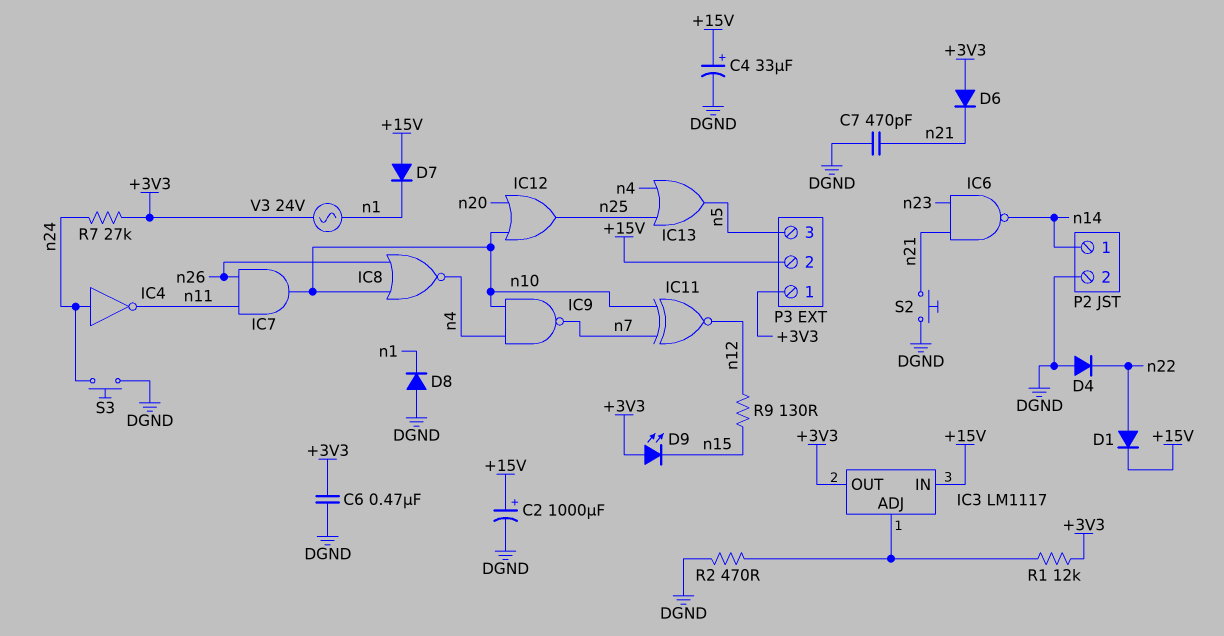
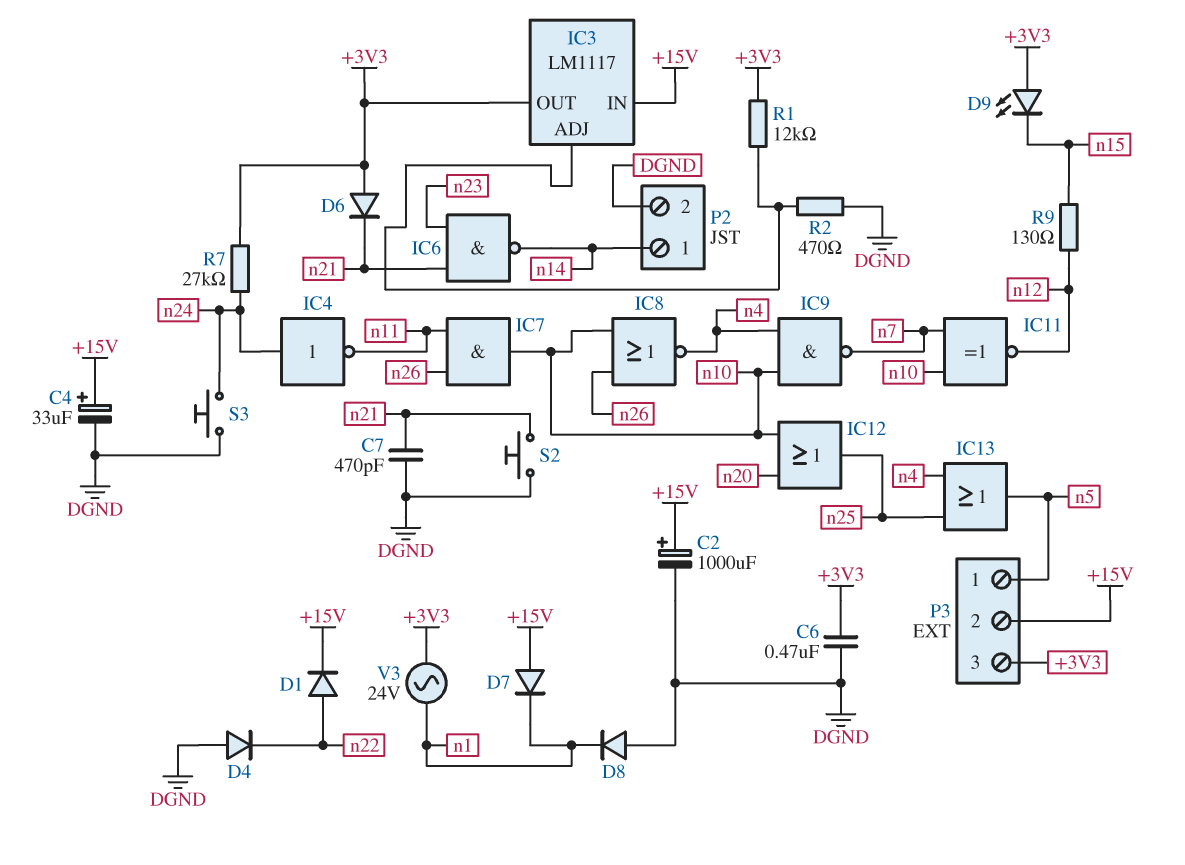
P3 pin 1: +3V3 -> n5
P3 pin 3: n5 -> +3V3

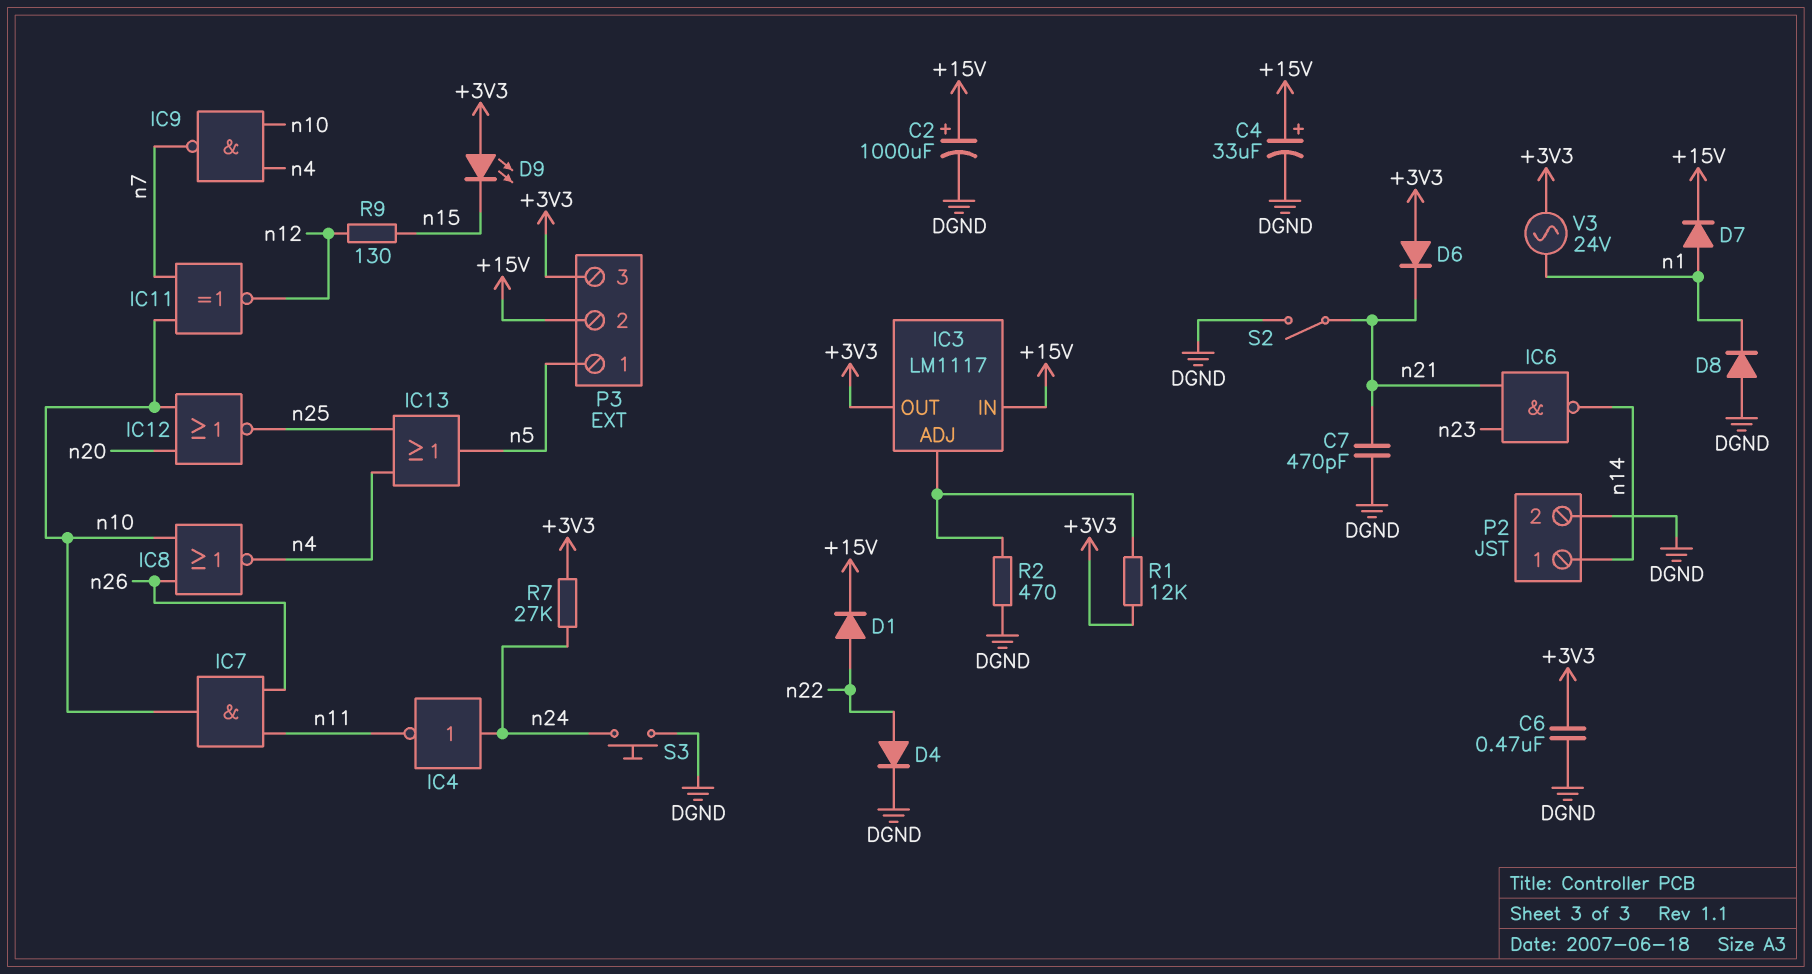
D4: diode (A DGND, K n22) -> diode (A n22, K DGND)
D7: diode (A +15V, K n1) -> diode (A n1, K +15V)
IC12: OR (in n10, in n20, out n25) -> NOR (in n10, in n20, out n25)
S2: button (DGND, n21) -> switch (DGND, n21)

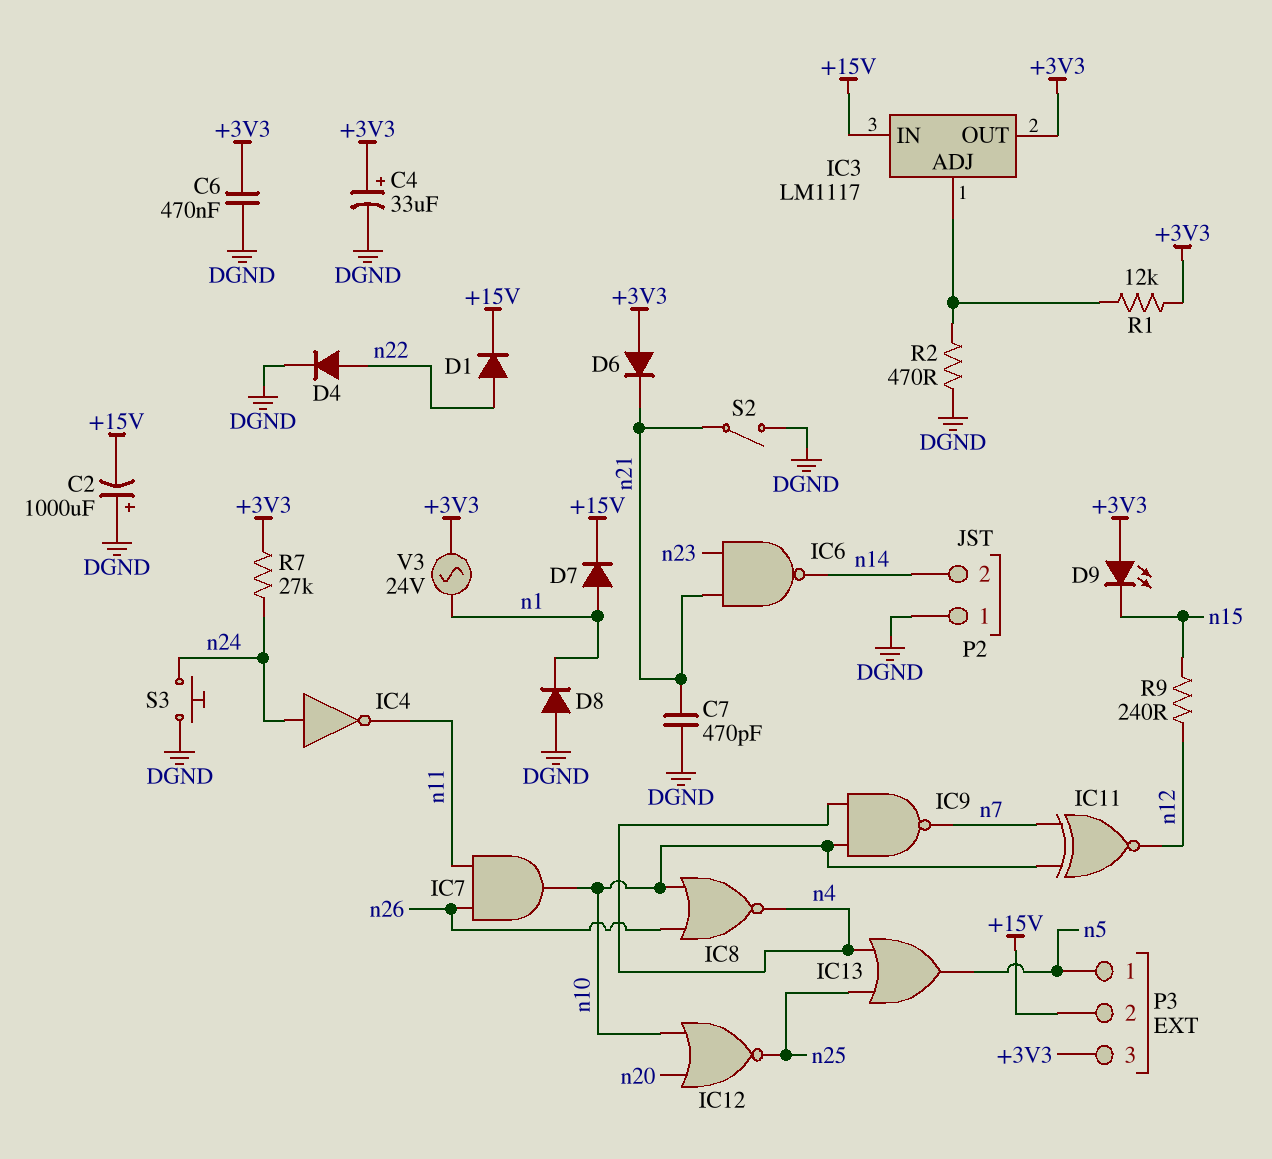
C2: 1000uF (plus +15V, minus DGND) -> 1000uF (plus DGND, minus +15V)
C4: 33uF (plus +15V, minus DGND) -> 33uF (plus +3V3, minus DGND)
P2 pin 1: n14 -> DGND
P2 pin 2: DGND -> n14
R9: 130 (n12, n15) -> 240 (n12, n15)

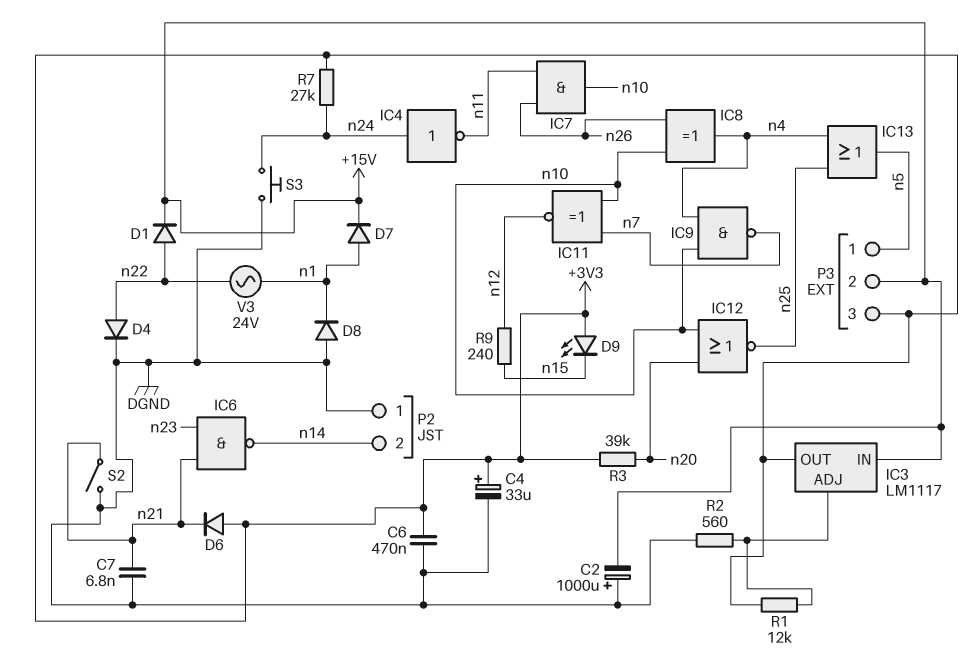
C7: 470pF (DGND, n21) -> 6.8nF (DGND, n21)
IC8: NOR (in n10, in n26, out n4) -> XOR (in n10, in n26, out n4)
R2: 470 (DGND, IC3/ADJ) -> 560 (DGND, IC3/ADJ)
R3: none -> 39k (+3V3, n20)
V3: AC 24V (+3V3, n1) -> AC 24V (n1, n22)

